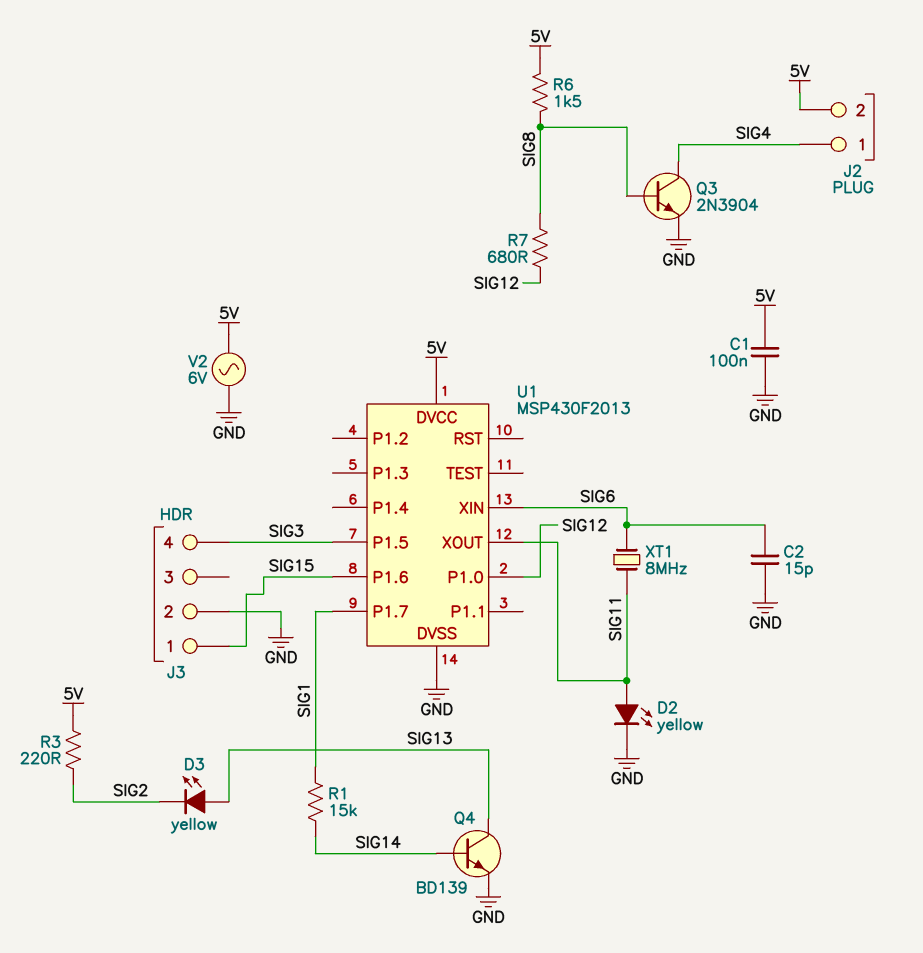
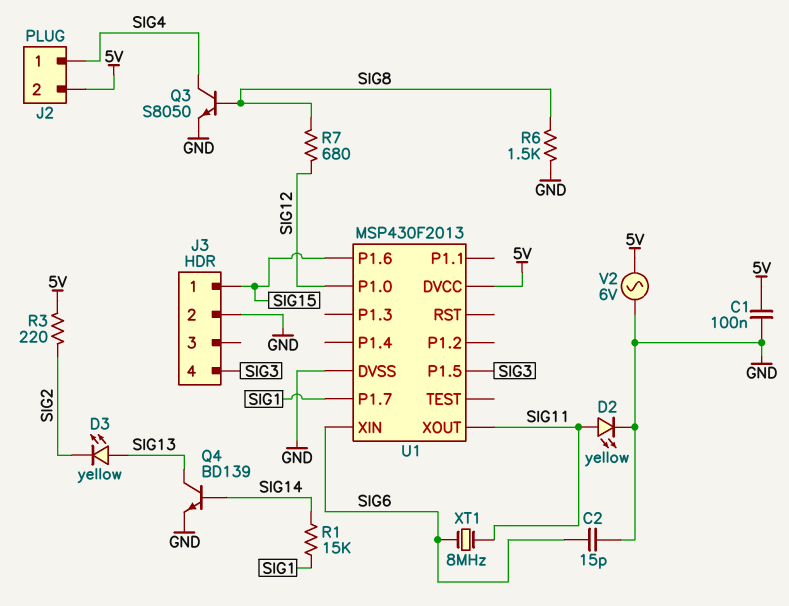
Q3: NPN 2N3904 (B SIG8, C SIG4, E GND) -> NPN S8050 (B SIG8, C SIG4, E GND)
R6: 1.5k (5V, SIG8) -> 1.5k (GND, SIG8)

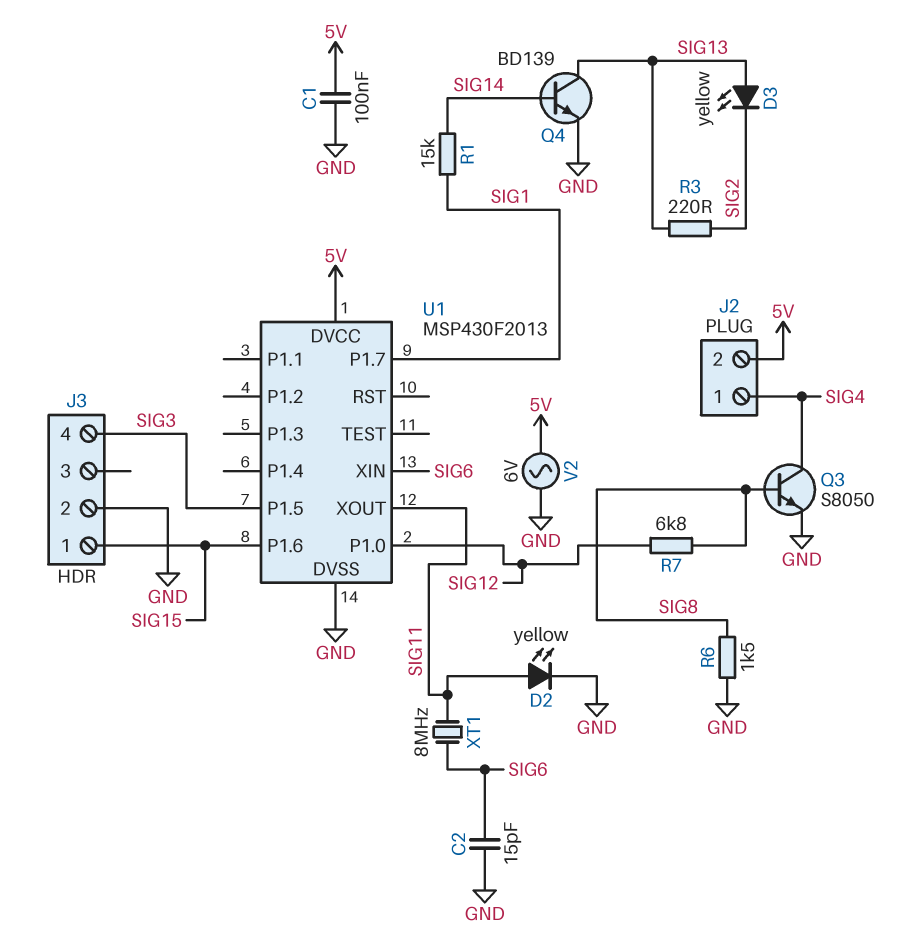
R3: 220 (5V, SIG2) -> 220 (SIG2, SIG13)
R7: 680 (SIG8, SIG12) -> 6.8k (SIG8, SIG12)

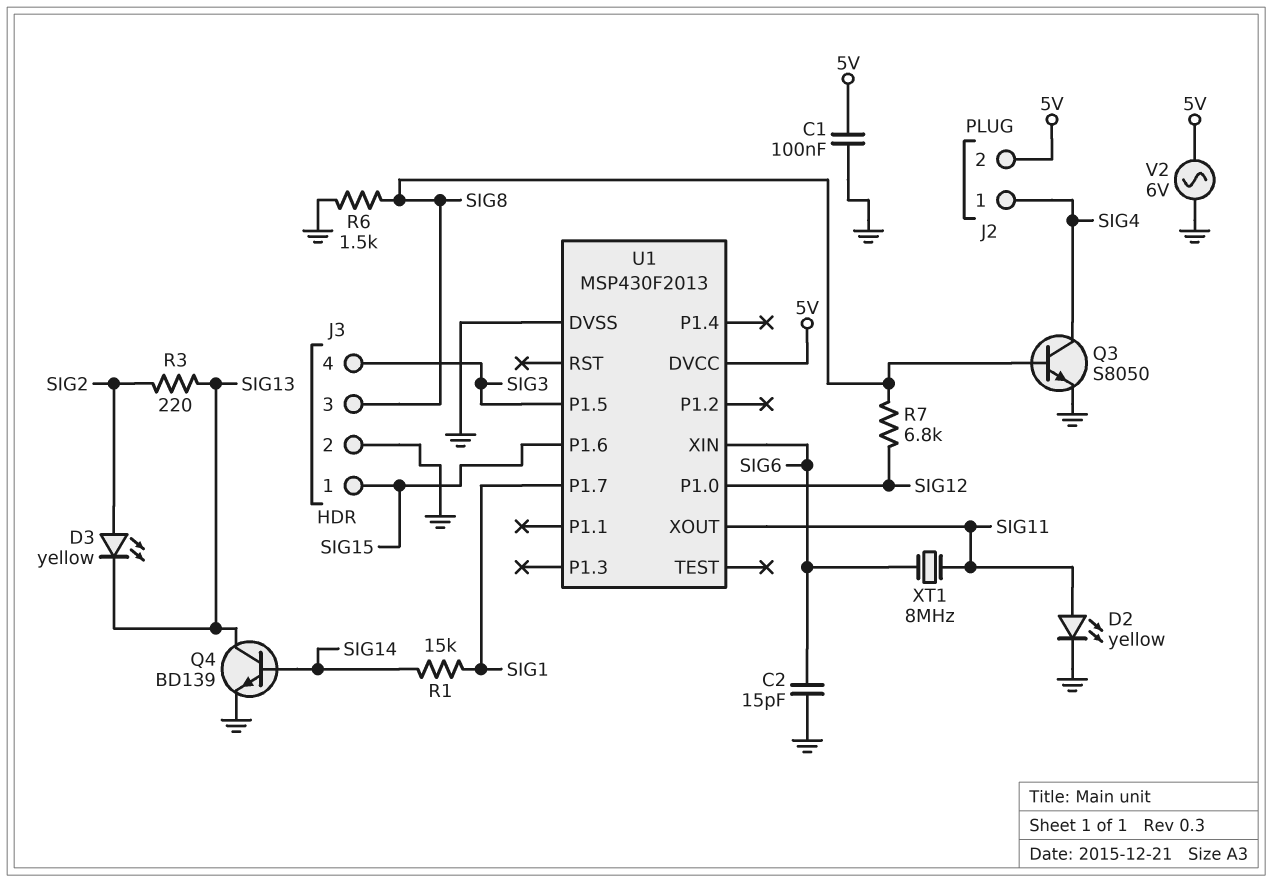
D3: LED yellow (A SIG13, K SIG2) -> LED yellow (A SIG2, K SIG13)
J3 pin 3: none -> SIG8

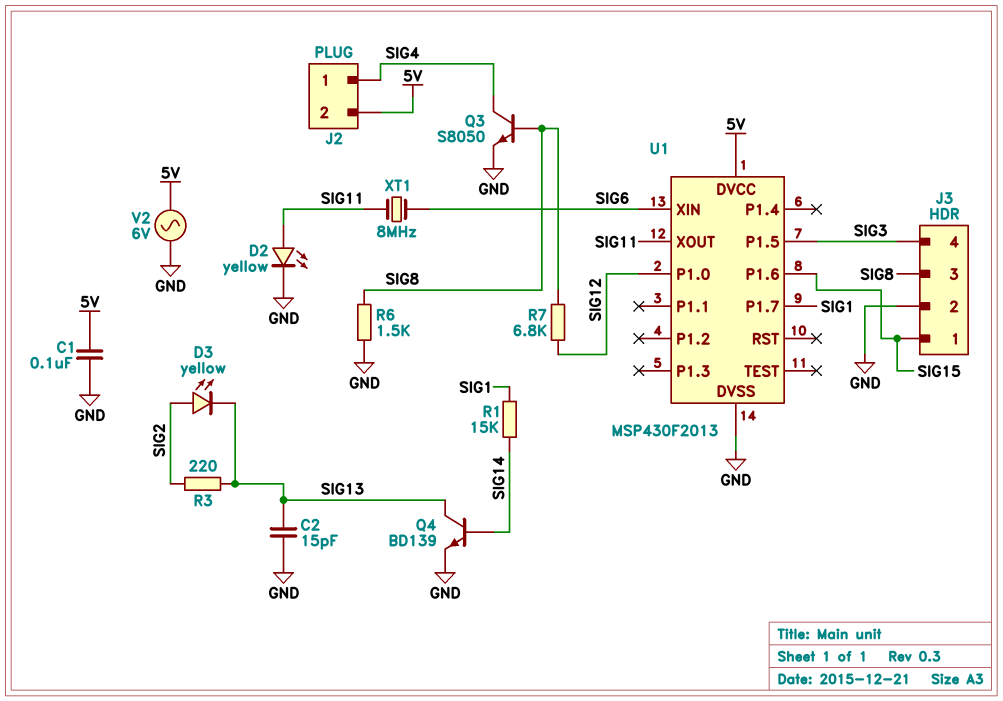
C2: 15pF (GND, SIG6) -> 15pF (GND, SIG13)

